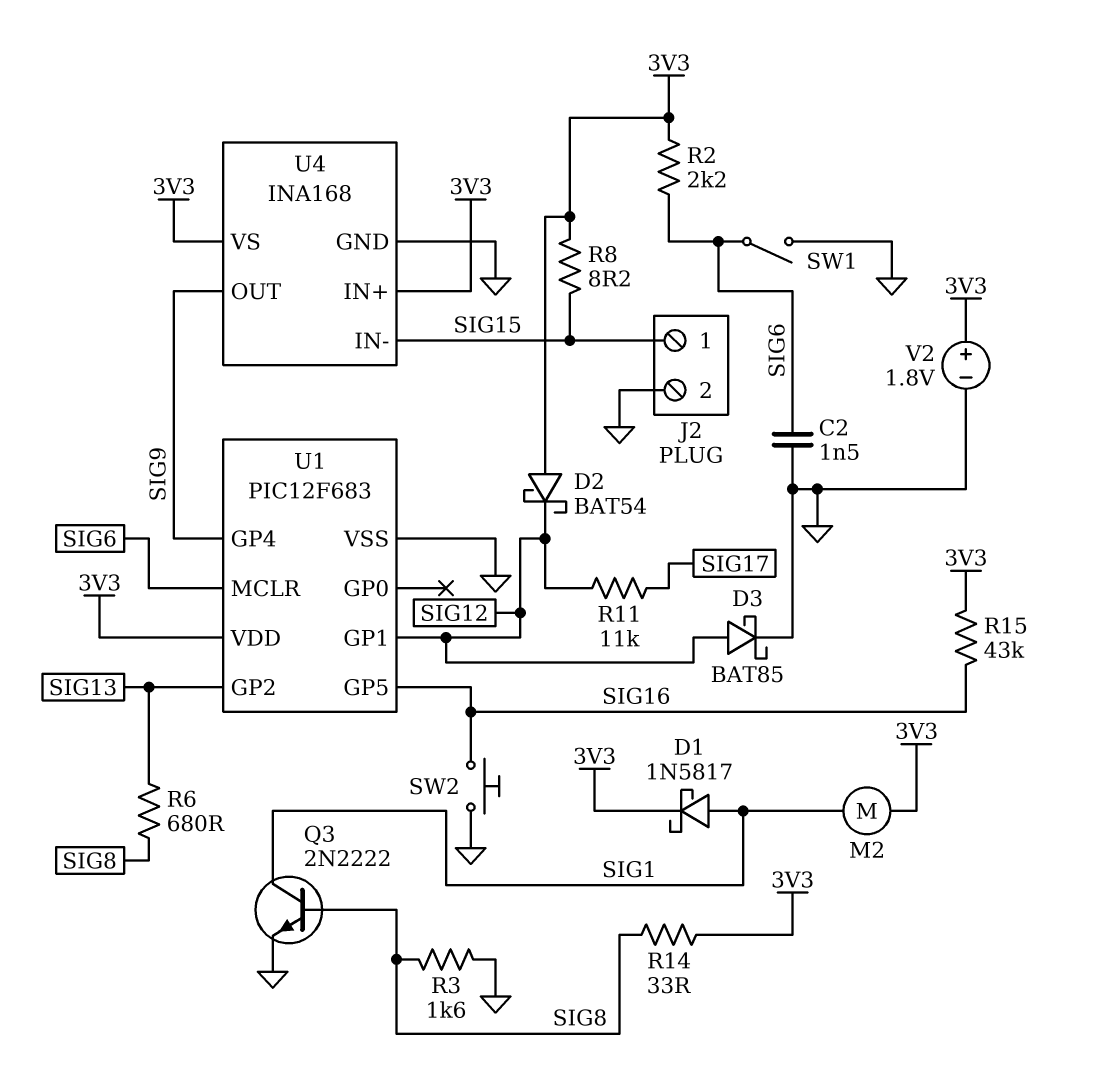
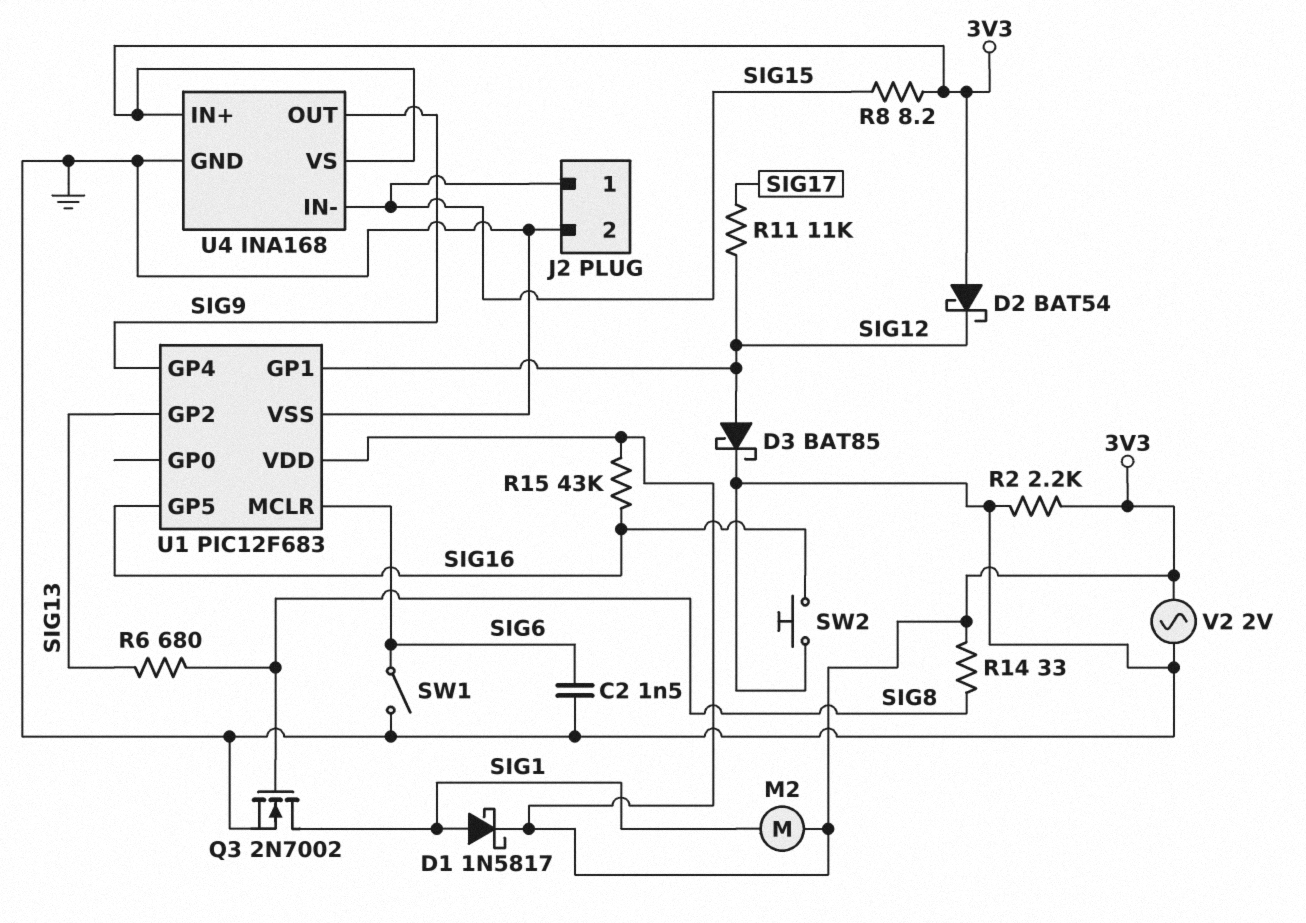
Q3: NPN 2N2222 (B SIG8, C SIG1, E GND) -> NMOS 2N7002 (G SIG8, D SIG1, S GND)
R2: 2.2k (3V3, SIG6) -> 2.2k (3V3, GND)
R3: 1.6k (GND, SIG8) -> none
V2: 1.8V (plus 3V3, minus GND) -> AC 2V (3V3, GND)

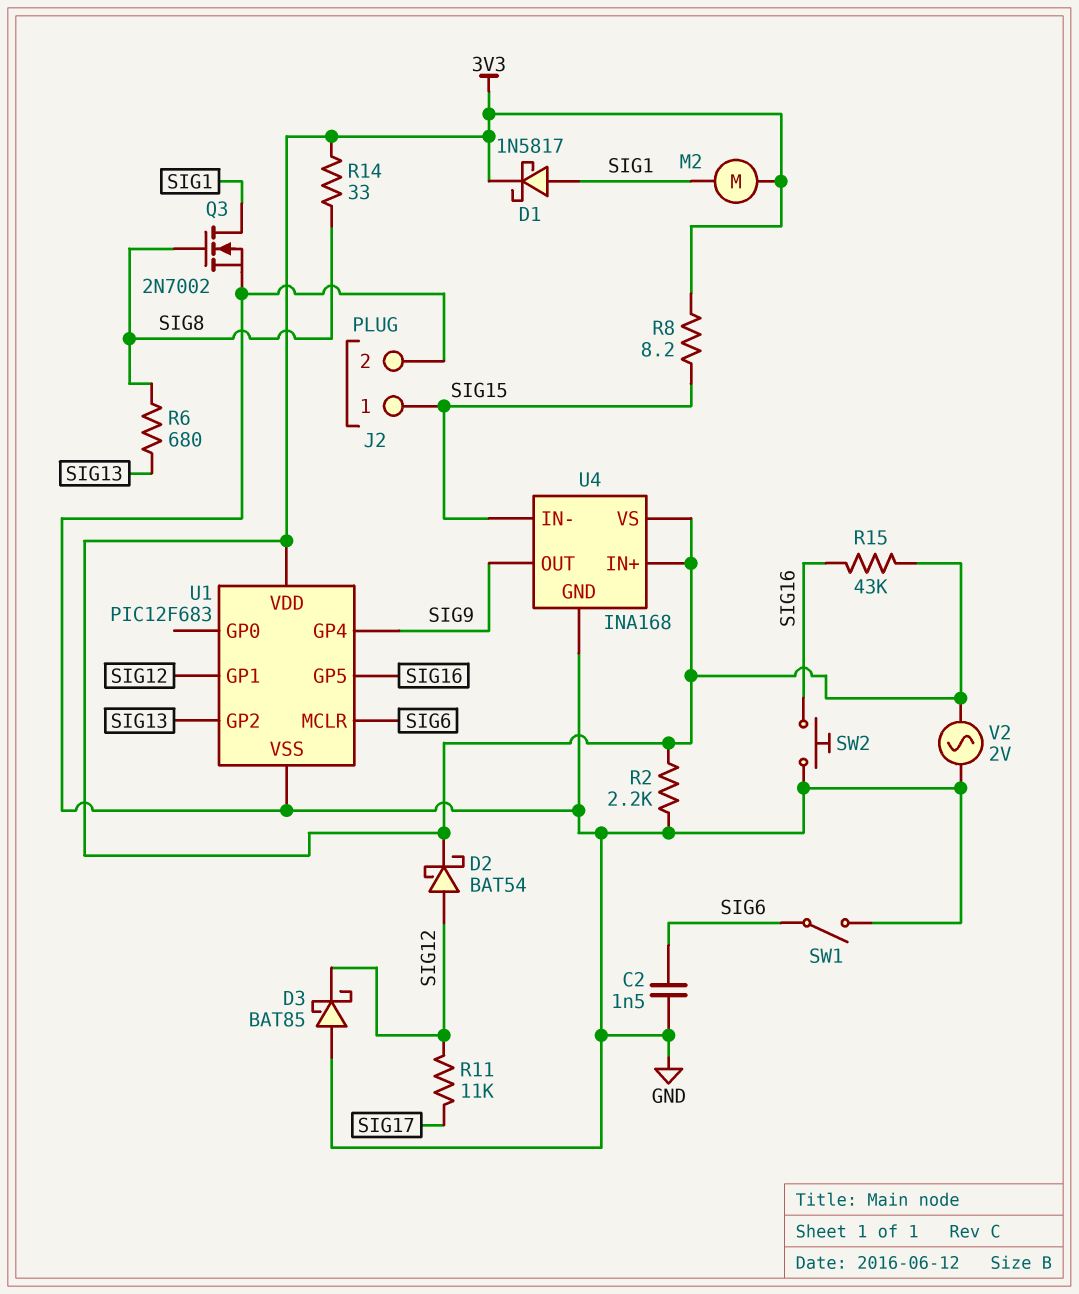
D2: schottky BAT54 (A 3V3, K SIG12) -> schottky BAT54 (A SIG12, K 3V3)
D3: schottky BAT85 (A SIG12, K GND) -> schottky BAT85 (A GND, K SIG12)

